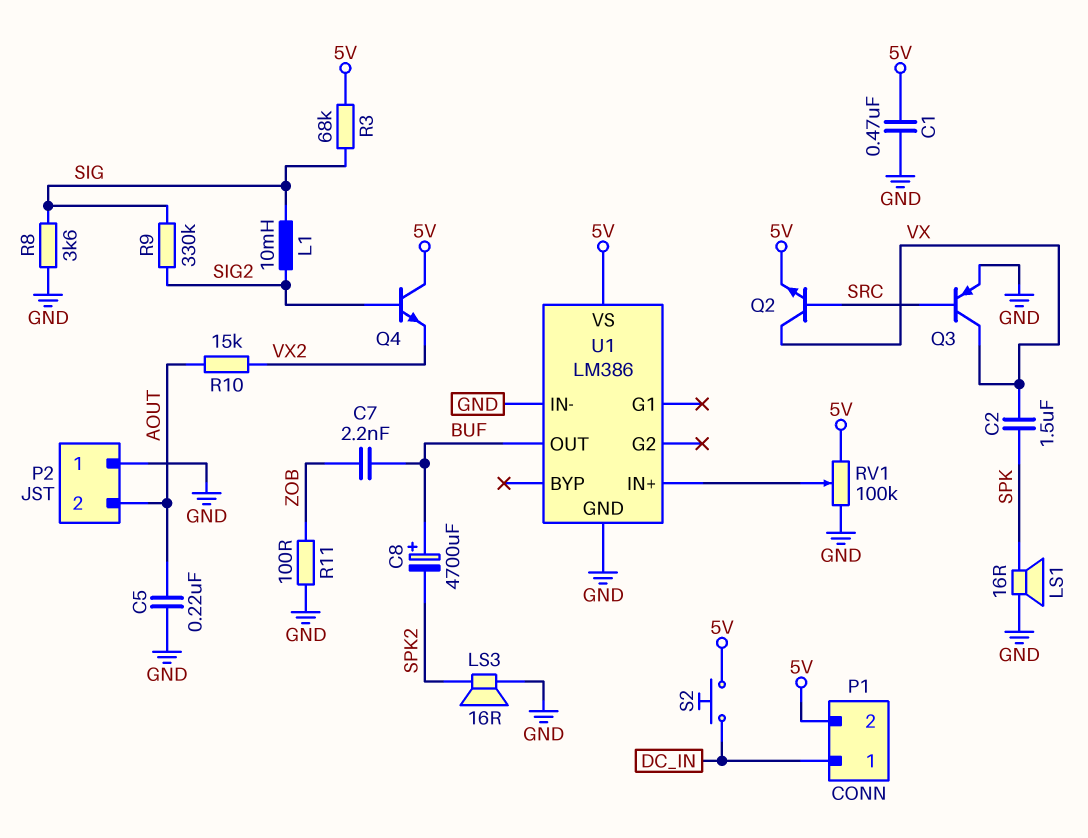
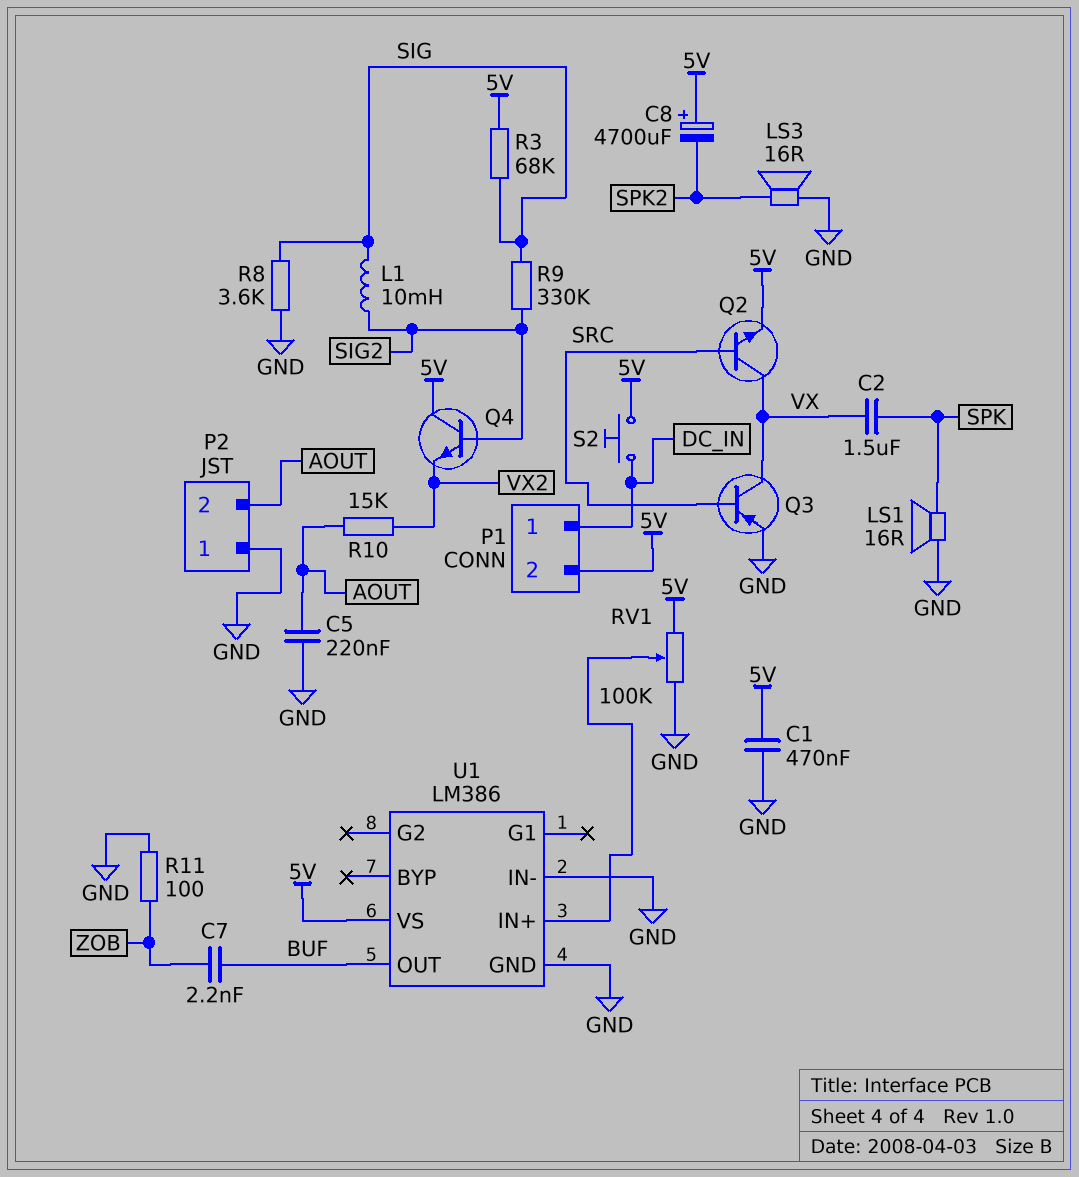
C8: 4700uF (plus BUF, minus SPK2) -> 4700uF (plus 5V, minus SPK2)

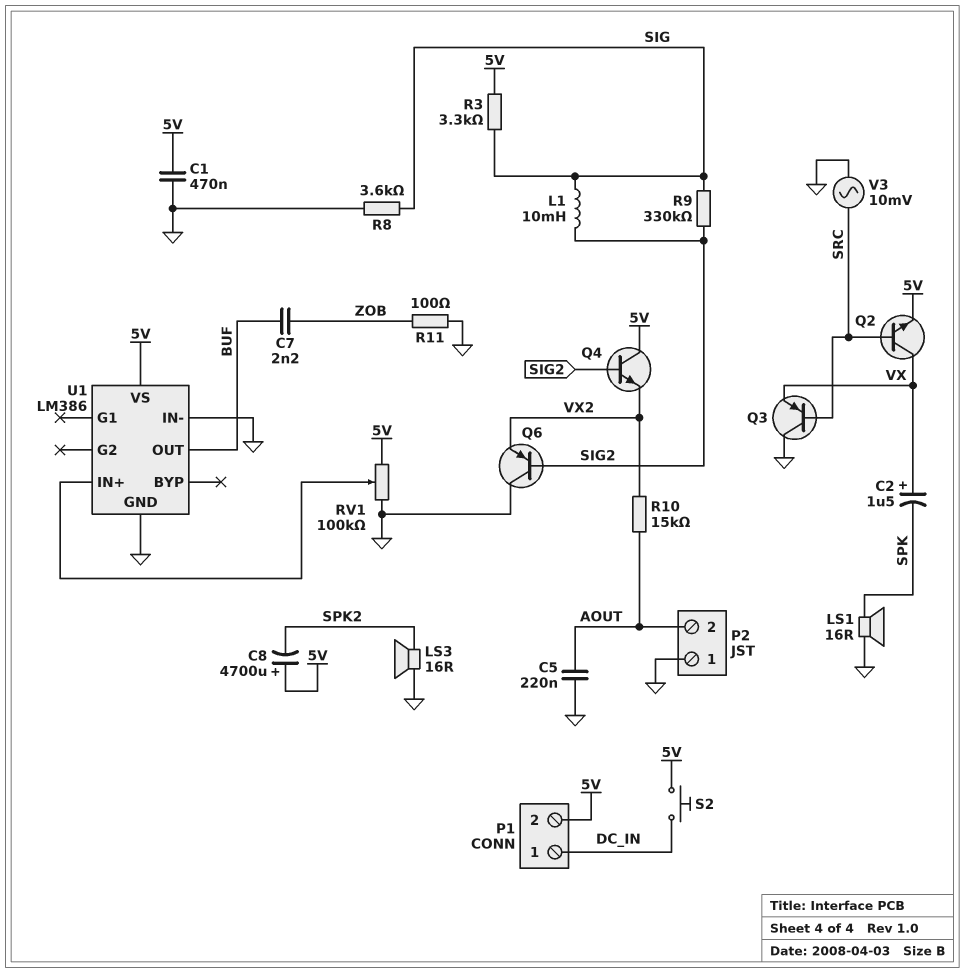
C2: 1.5uF (SPK, VX) -> 1.5uF (plus VX, minus SPK)
Q3: PNP (B SRC, C VX, E GND) -> PNP (B SRC, C GND, E VX)
Q6: none -> PNP (B SIG2, C GND, E VX2)
R3: 68k (5V, SIG) -> 3.3k (5V, SIG)
V3: none -> AC 10mV (GND, SRC)

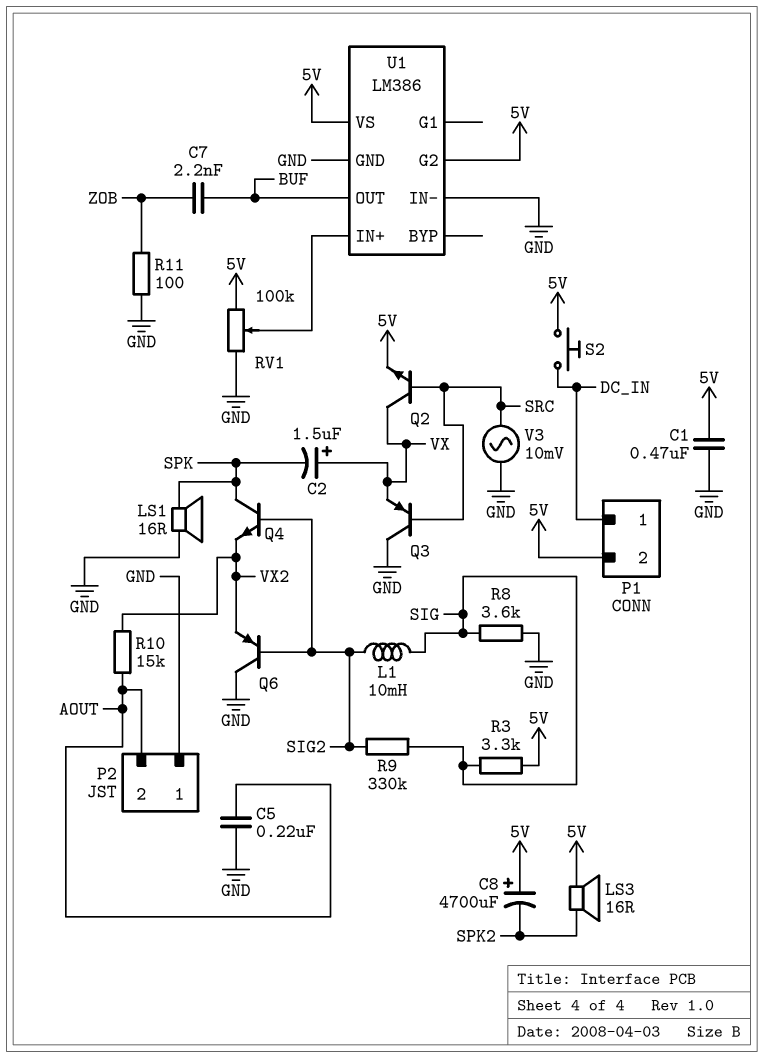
LS3: speaker 16R (GND, SPK2) -> speaker 16R (5V, SPK2)
Q4: NPN (B SIG2, C 5V, E VX2) -> NPN (B SIG2, C SPK, E VX2)
U1 pin G2: none -> 5V

